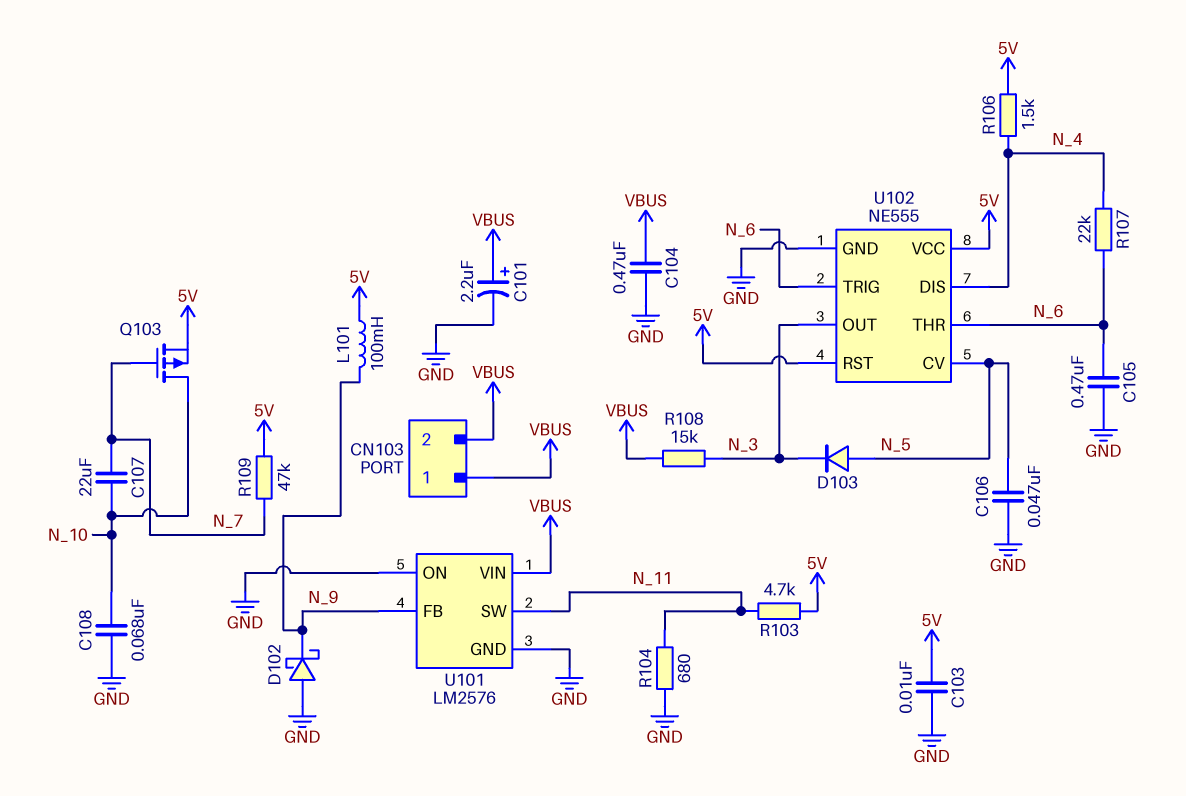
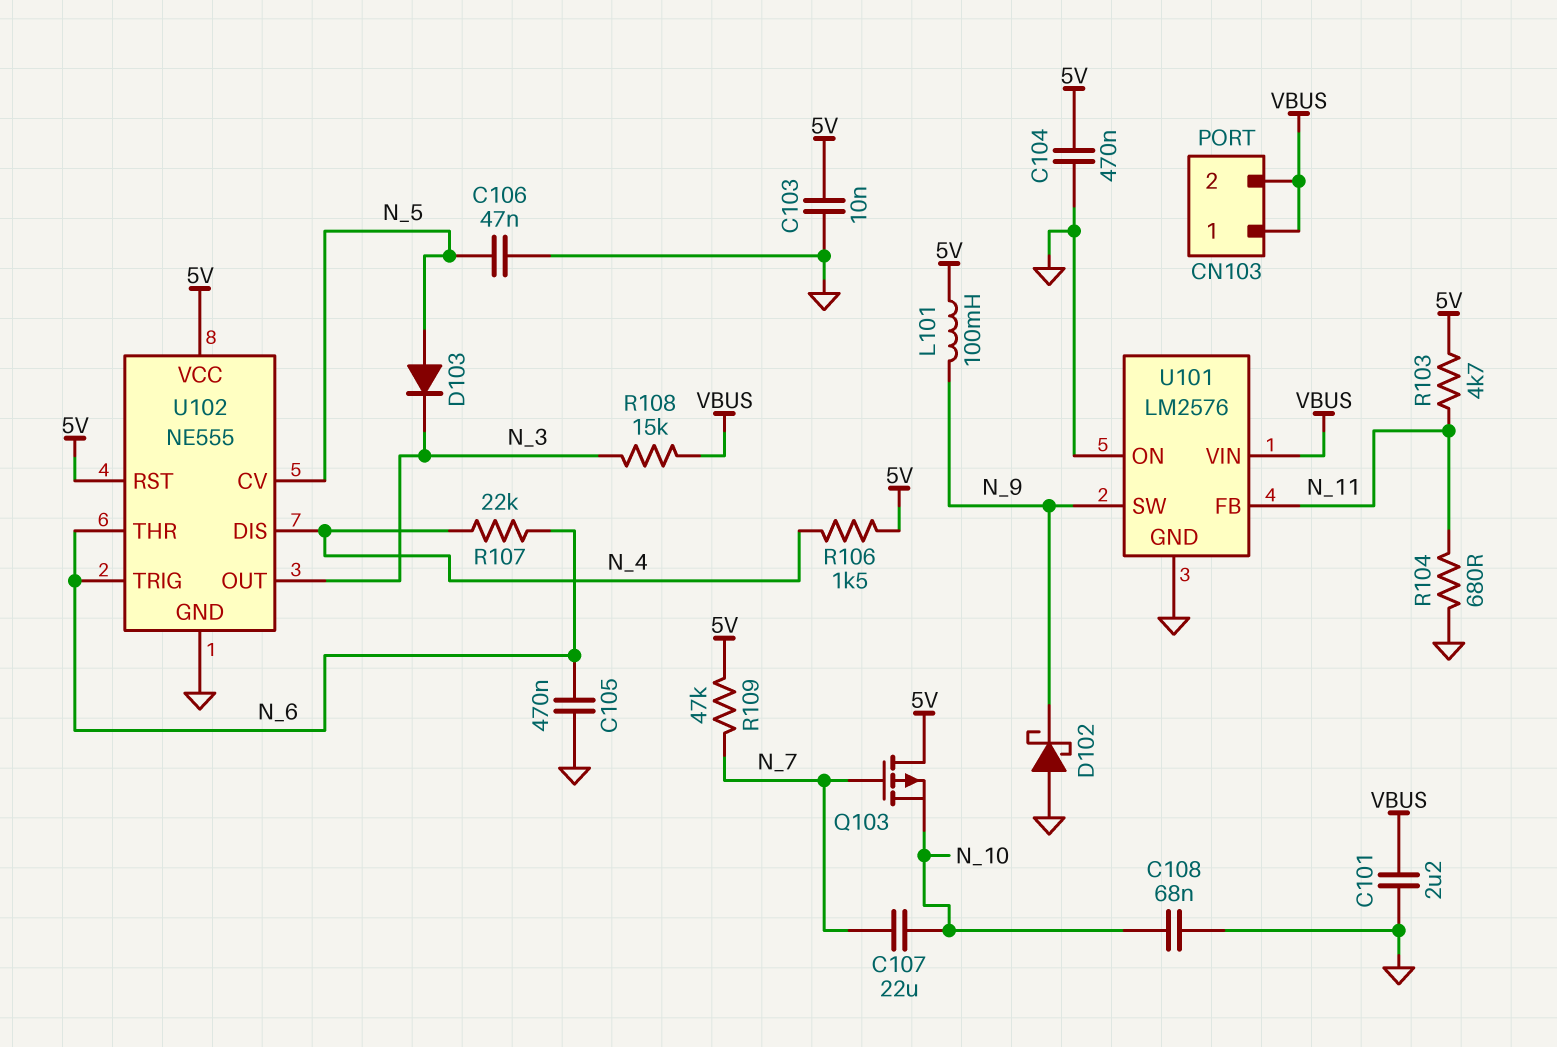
C101: 2.2uF (plus VBUS, minus GND) -> 2.2uF (GND, VBUS)
C104: 470nF (GND, VBUS) -> 470nF (5V, GND)
Q103: PMOS (G N_7, D N_10, S 5V) -> PMOS (G N_7, D 5V, S N_10)
U101 pin FB: N_9 -> N_11
U101 pin SW: N_11 -> N_9

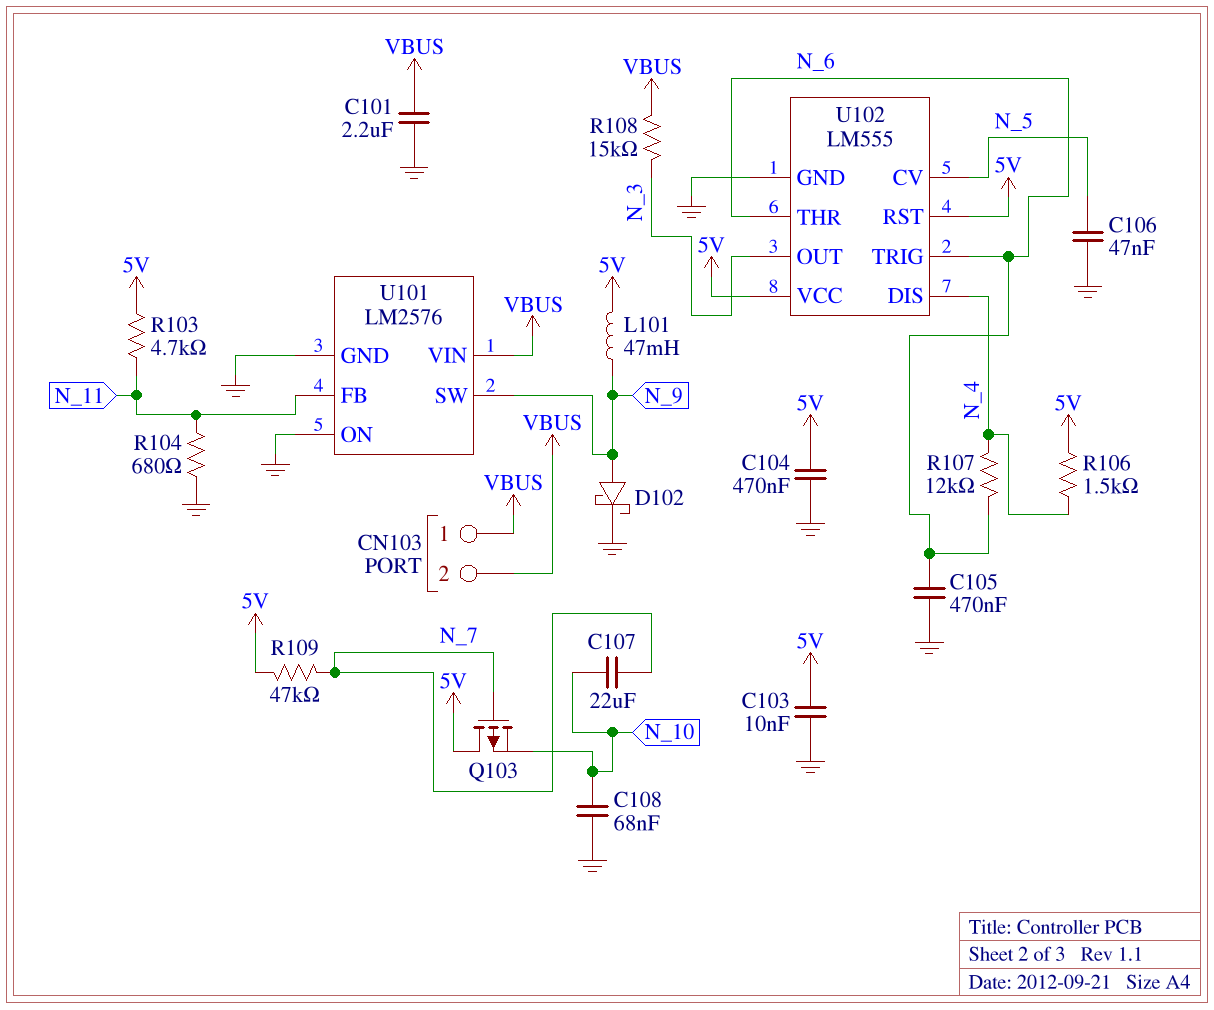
D102: schottky (A GND, K N_9) -> schottky (A N_9, K GND)
D103: diode (A N_5, K N_3) -> none
L101: 100mH (5V, N_9) -> 47mH (5V, N_9)
R107: 22k (N_4, N_6) -> 12k (N_4, N_6)
U102: NE555 -> LM555

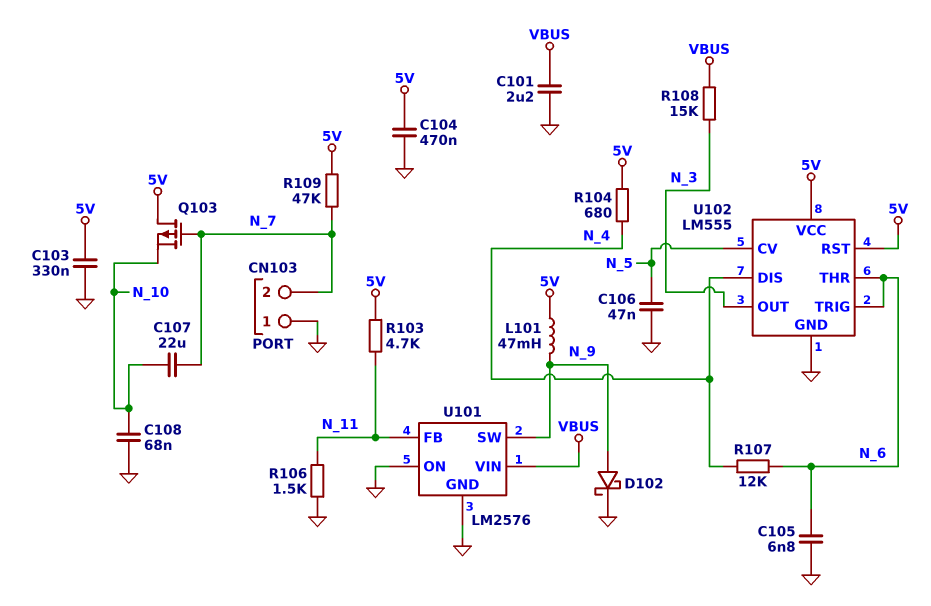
C103: 10nF (5V, GND) -> 330nF (5V, GND)
C105: 470nF (GND, N_6) -> 6.8nF (GND, N_6)
CN103 pin 1: VBUS -> GND
CN103 pin 2: VBUS -> N_7
R104: 680 (GND, N_11) -> 680 (5V, N_4)
R106: 1.5k (5V, N_4) -> 1.5k (GND, N_11)

